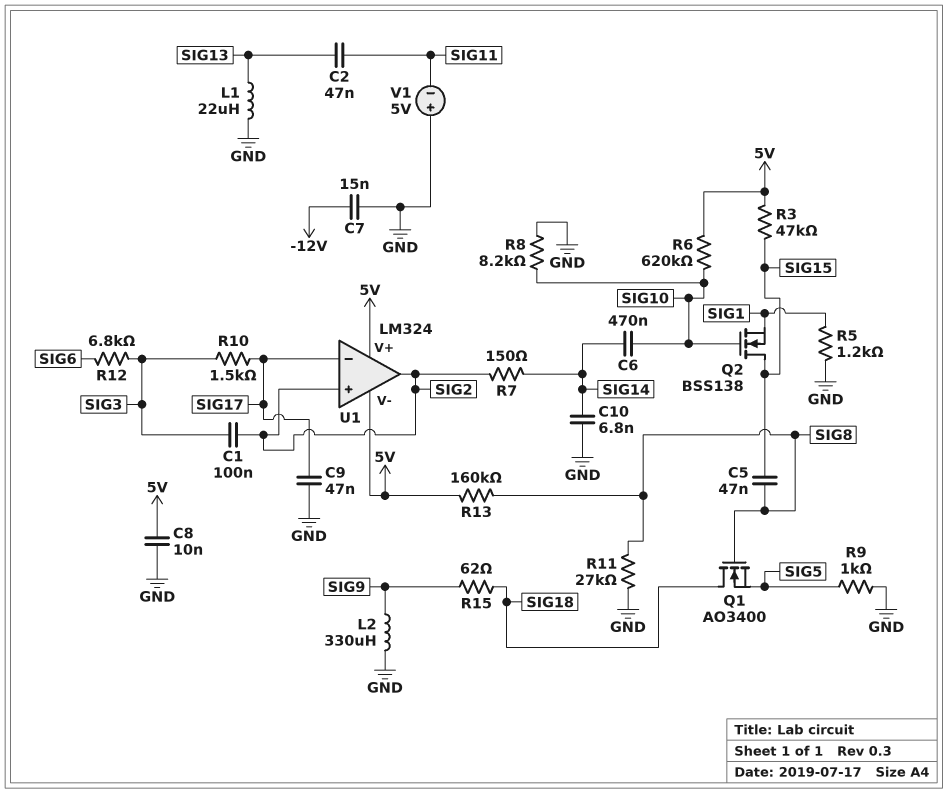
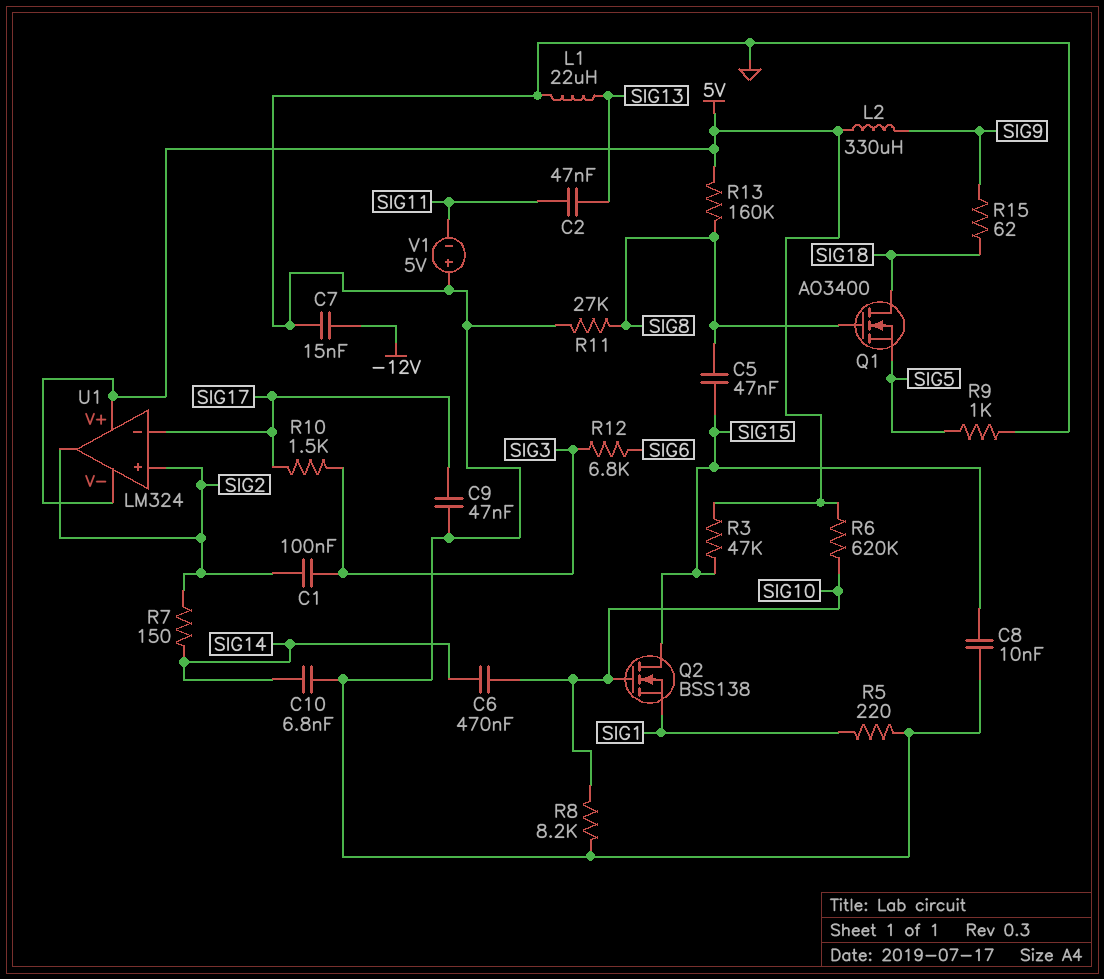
C8: 10nF (5V, GND) -> 10nF (GND, SIG15)
L2: 330uH (GND, SIG9) -> 330uH (5V, SIG9)
R5: 1.2k (GND, SIG1) -> 220 (GND, SIG1)

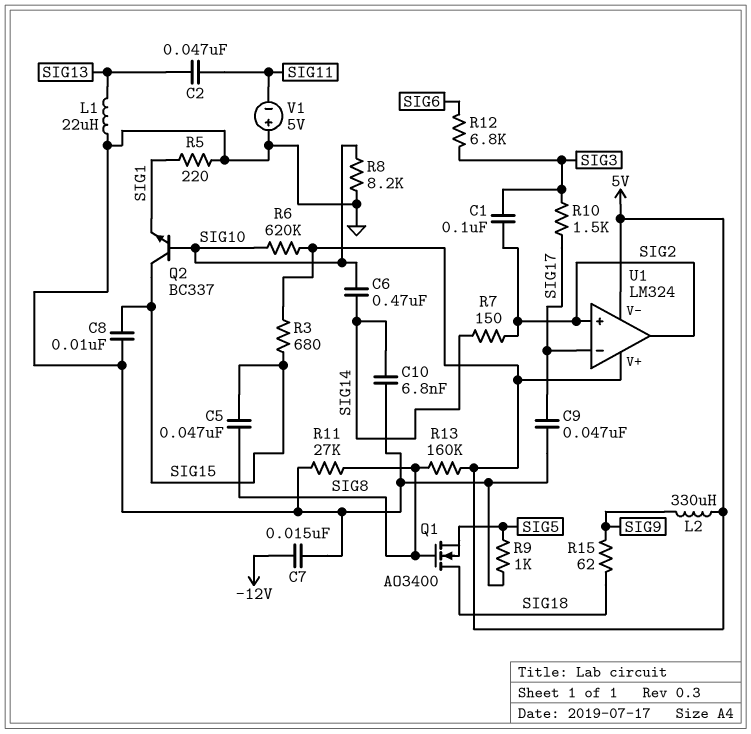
Q2: NMOS BSS138 (G SIG10, D SIG15, S SIG1) -> NPN BC337 (B SIG10, C SIG15, E SIG1)
R3: 47k (5V, SIG15) -> 680 (5V, SIG15)

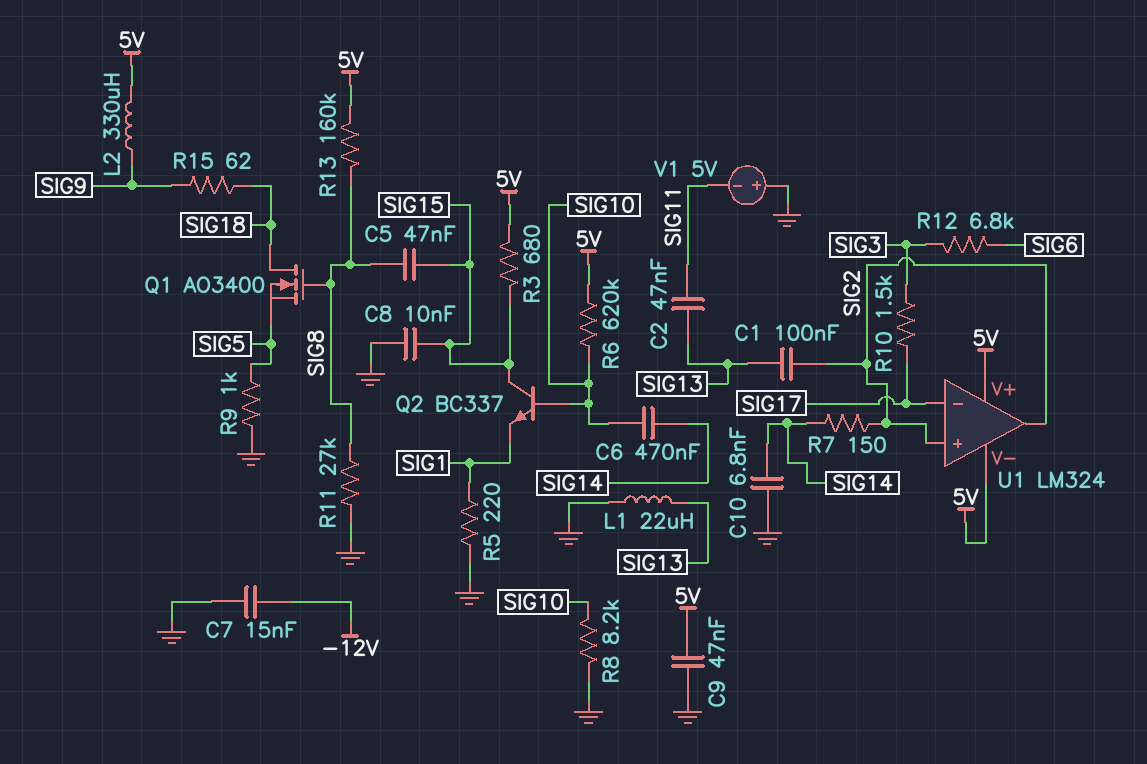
C1: 100nF (SIG2, SIG3) -> 100nF (SIG2, SIG13)
C9: 47nF (GND, SIG17) -> 47nF (5V, GND)

